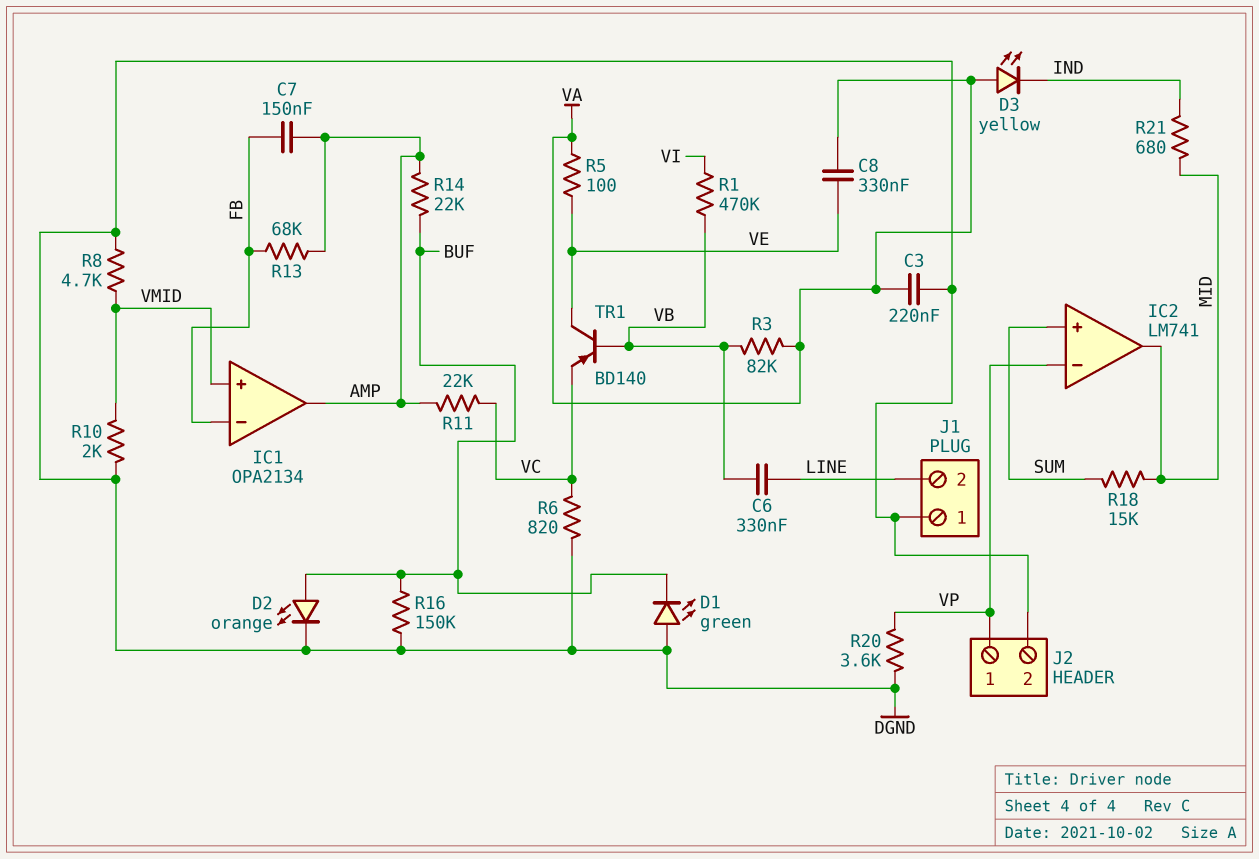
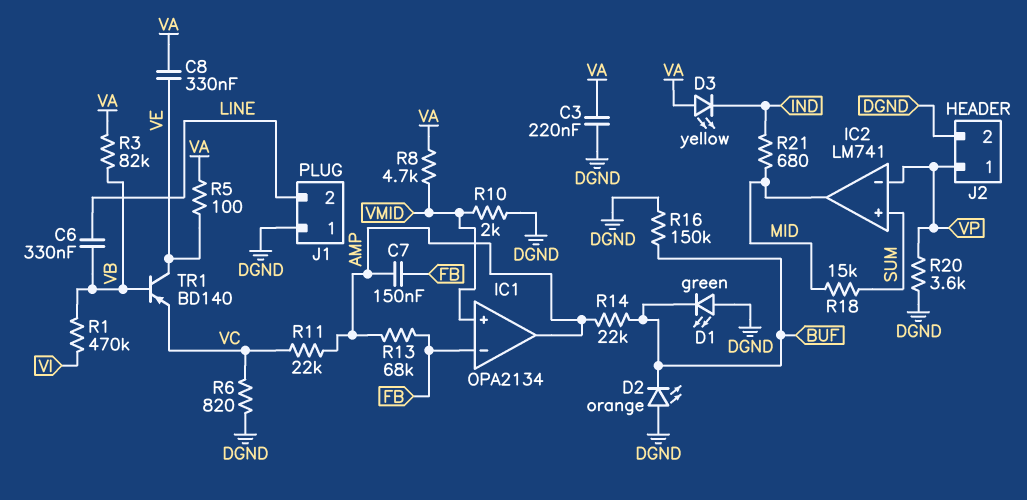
D2: LED orange (A BUF, K DGND) -> LED orange (A DGND, K BUF)
R8: 4.7k (DGND, VMID) -> 4.7k (VA, VMID)

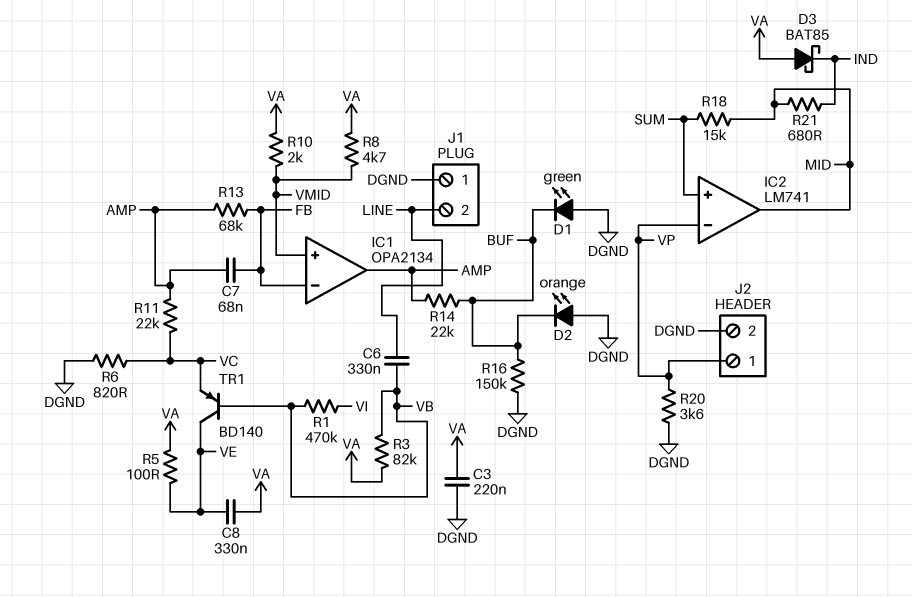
C7: 150nF (AMP, FB) -> 68nF (AMP, FB)
D3: LED yellow (A VA, K IND) -> schottky BAT85 (A VA, K IND)
R10: 2k (DGND, VMID) -> 2k (VA, VMID)

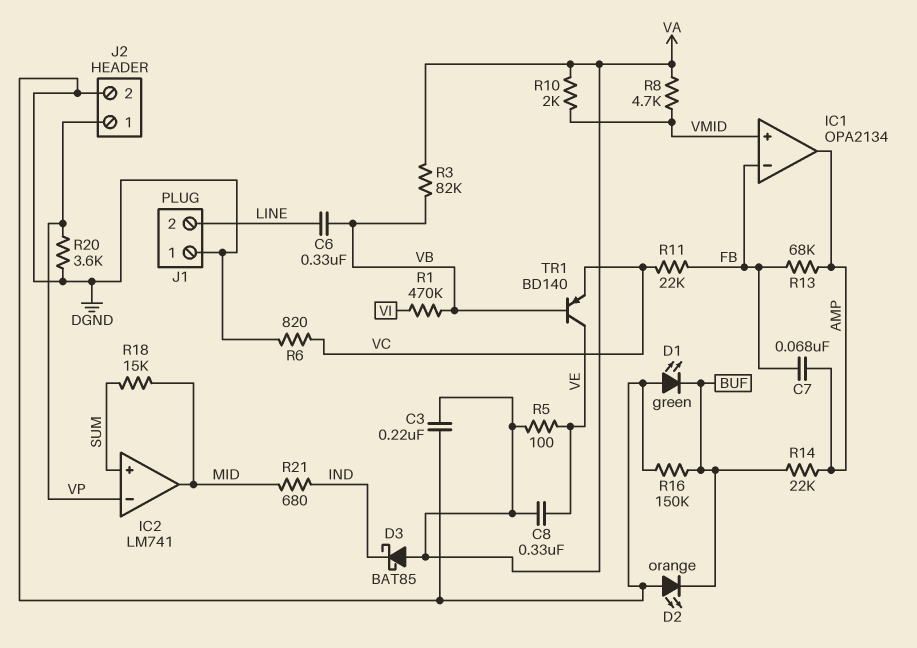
R11: 22k (AMP, VC) -> 22k (FB, VC)

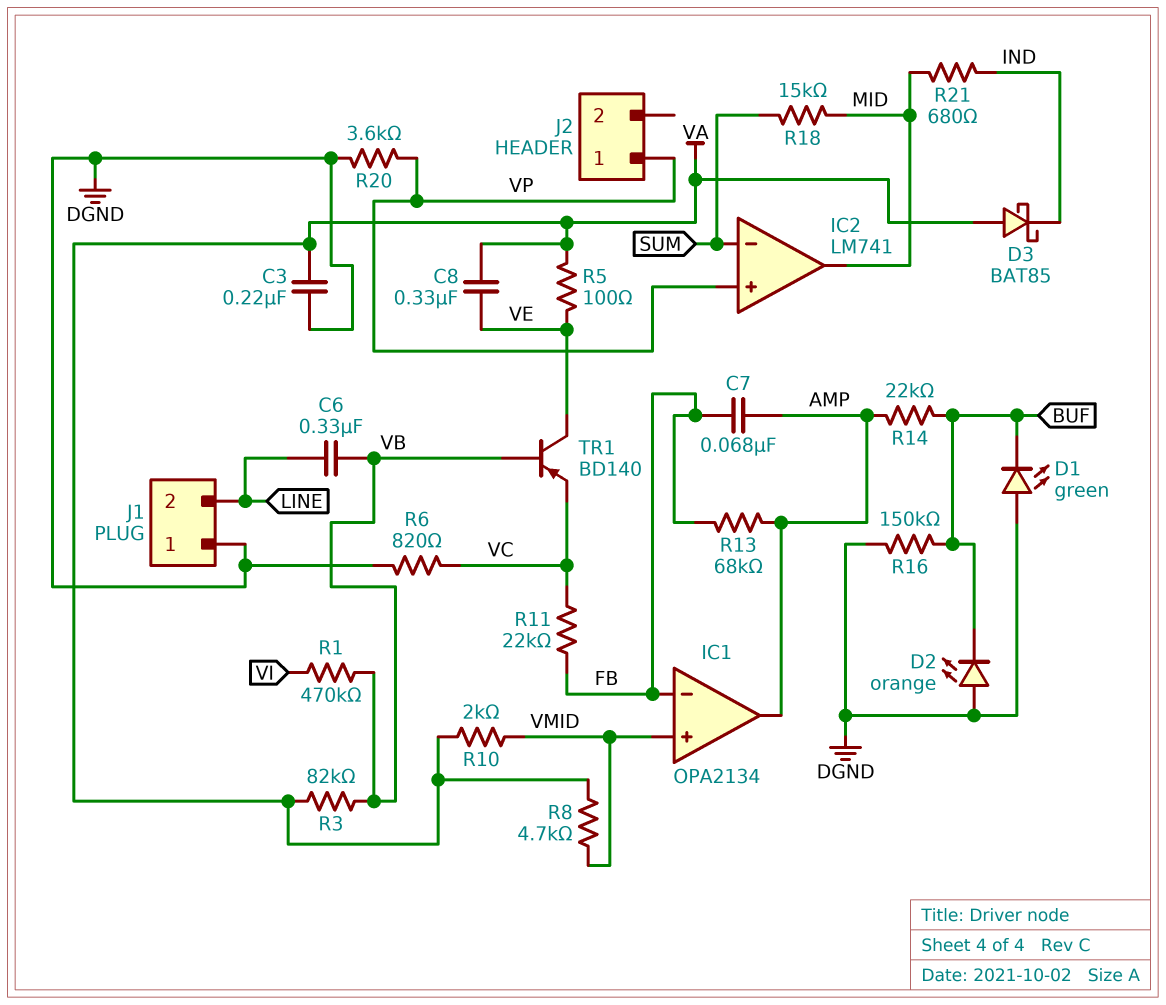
IC2 pin in+: SUM -> VP
IC2 pin in-: VP -> SUM
J2 pin 2: DGND -> none

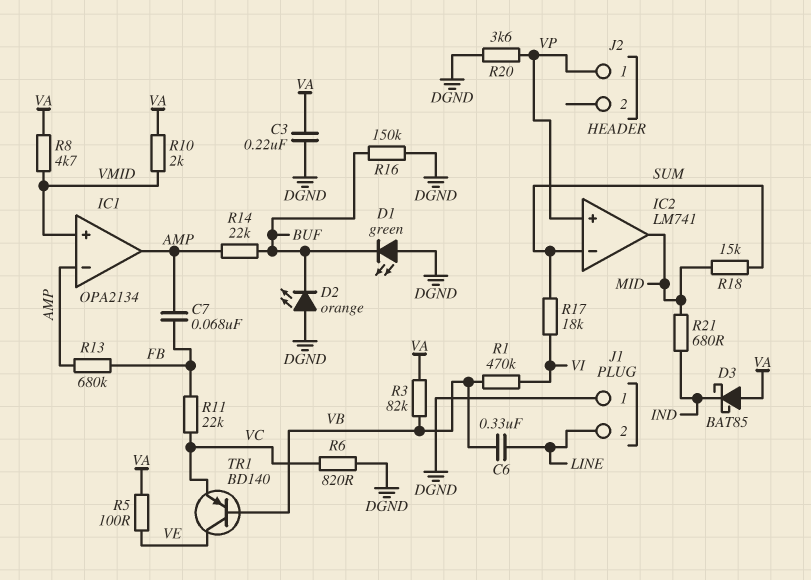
C8: 330nF (VA, VE) -> none
IC1 pin in-: FB -> AMP
R13: 68k (AMP, FB) -> 680k (AMP, FB)
R17: none -> 18k (SUM, VI)

